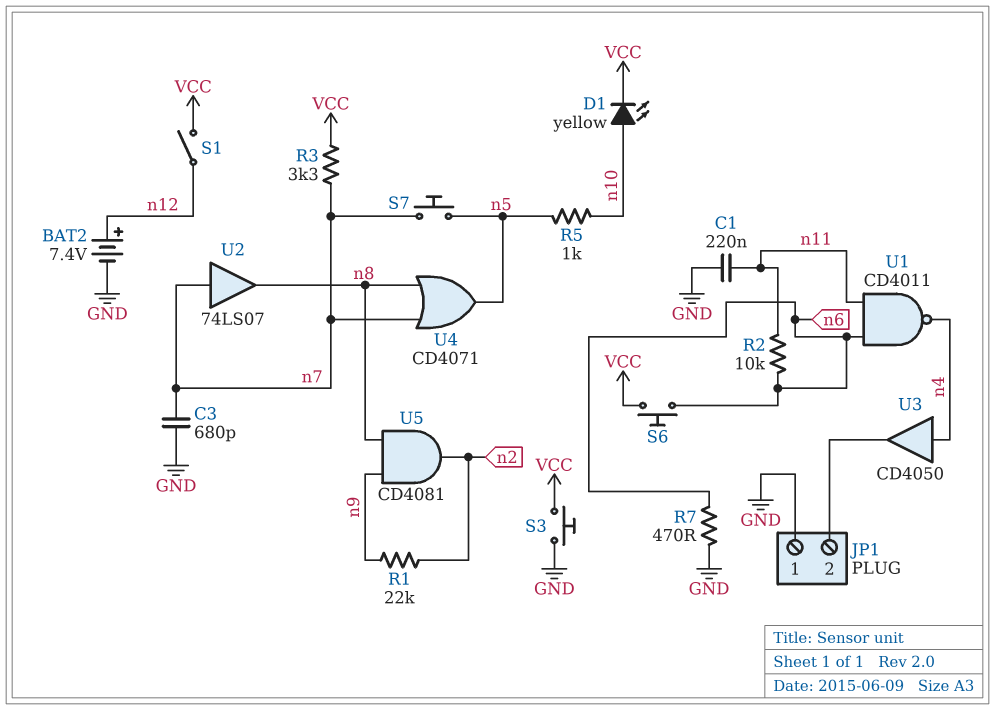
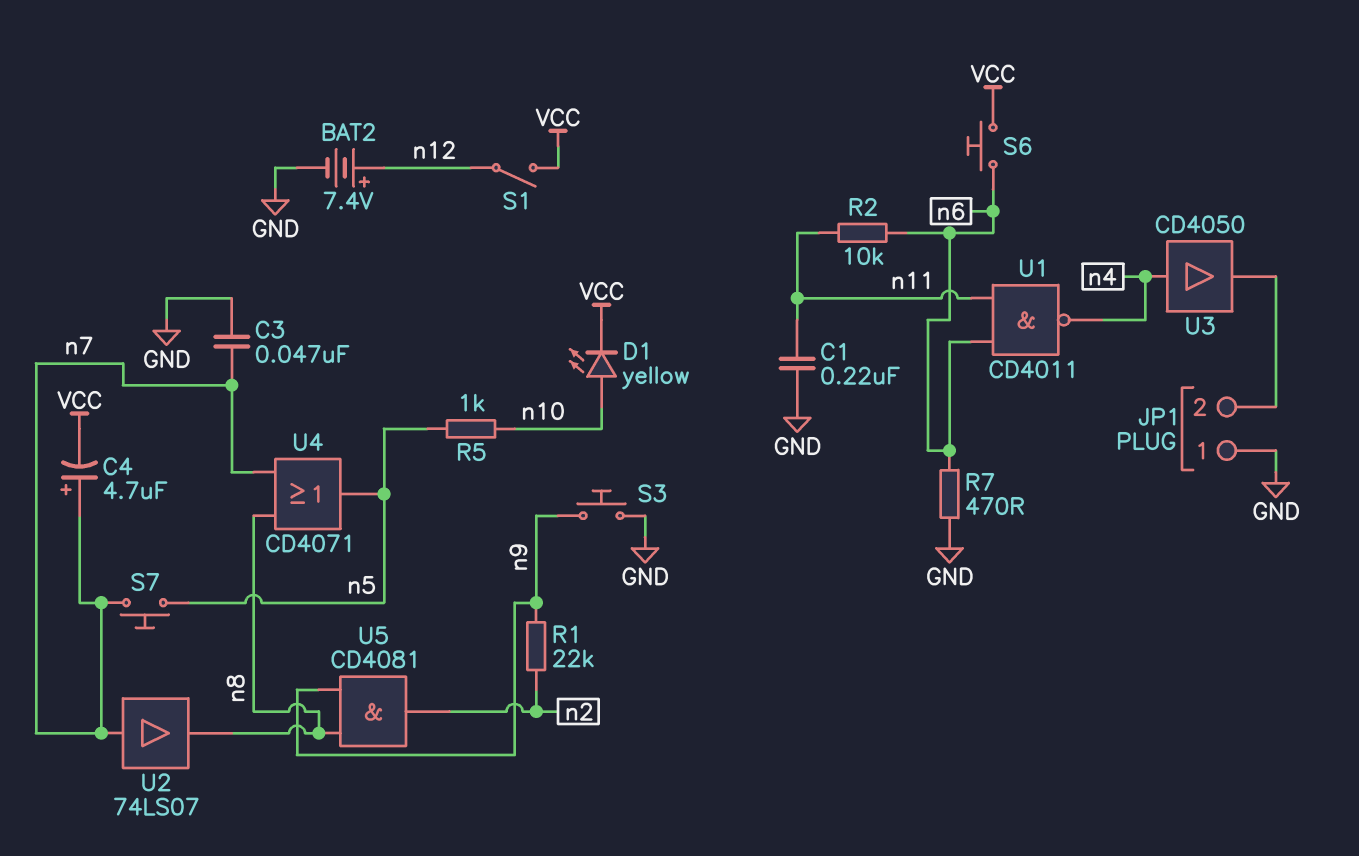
C3: 680pF (GND, n7) -> 47nF (GND, n7)
C4: none -> 4.7uF (plus n7, minus VCC)
R3: 3.3k (VCC, n7) -> none
S3: button (GND, VCC) -> button (GND, n9)

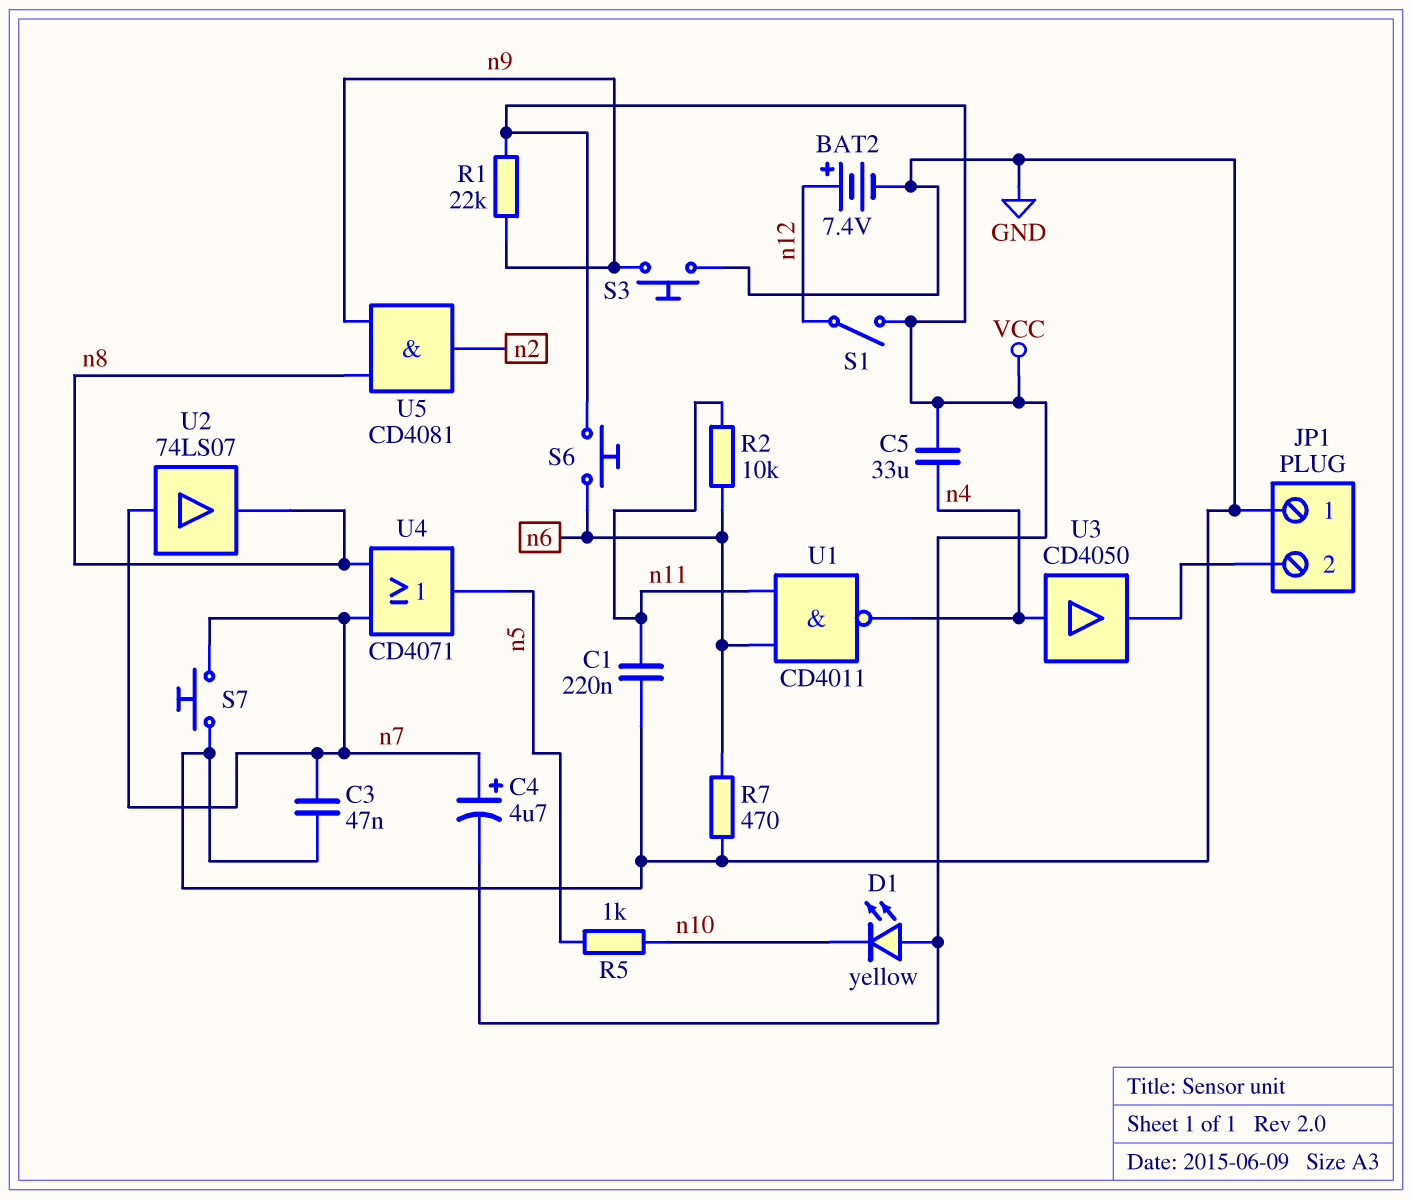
C5: none -> 33uF (VCC, n4)
D1: LED yellow (A n10, K VCC) -> LED yellow (A VCC, K n10)
R1: 22k (n2, n9) -> 22k (VCC, n9)
S7: button (n5, n7) -> button (GND, n7)

